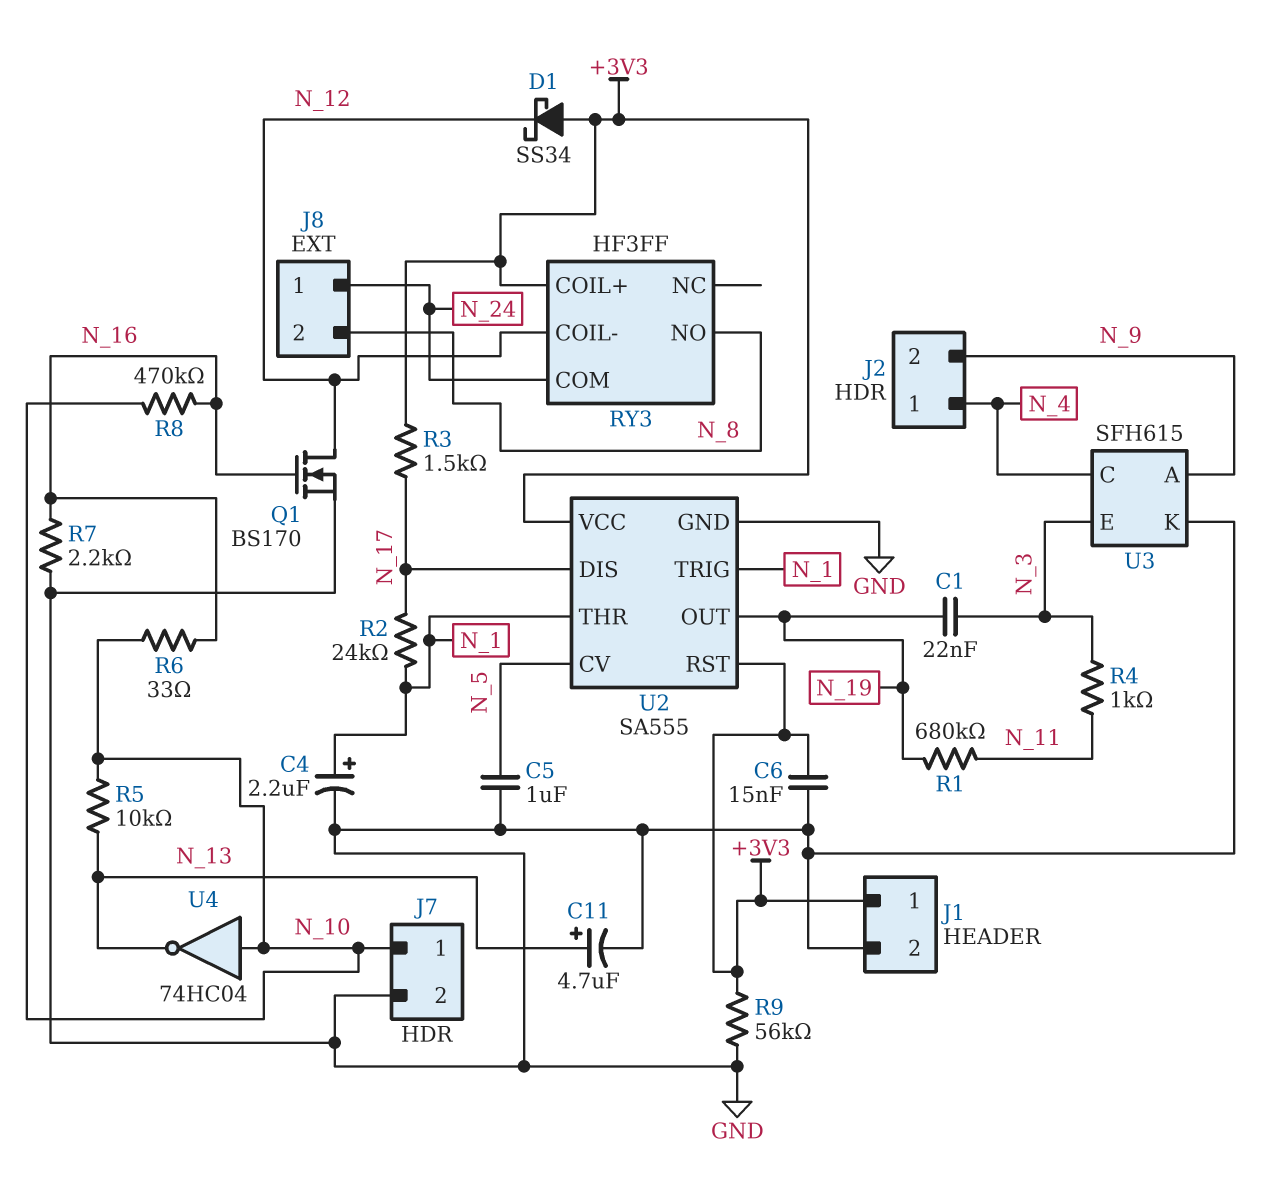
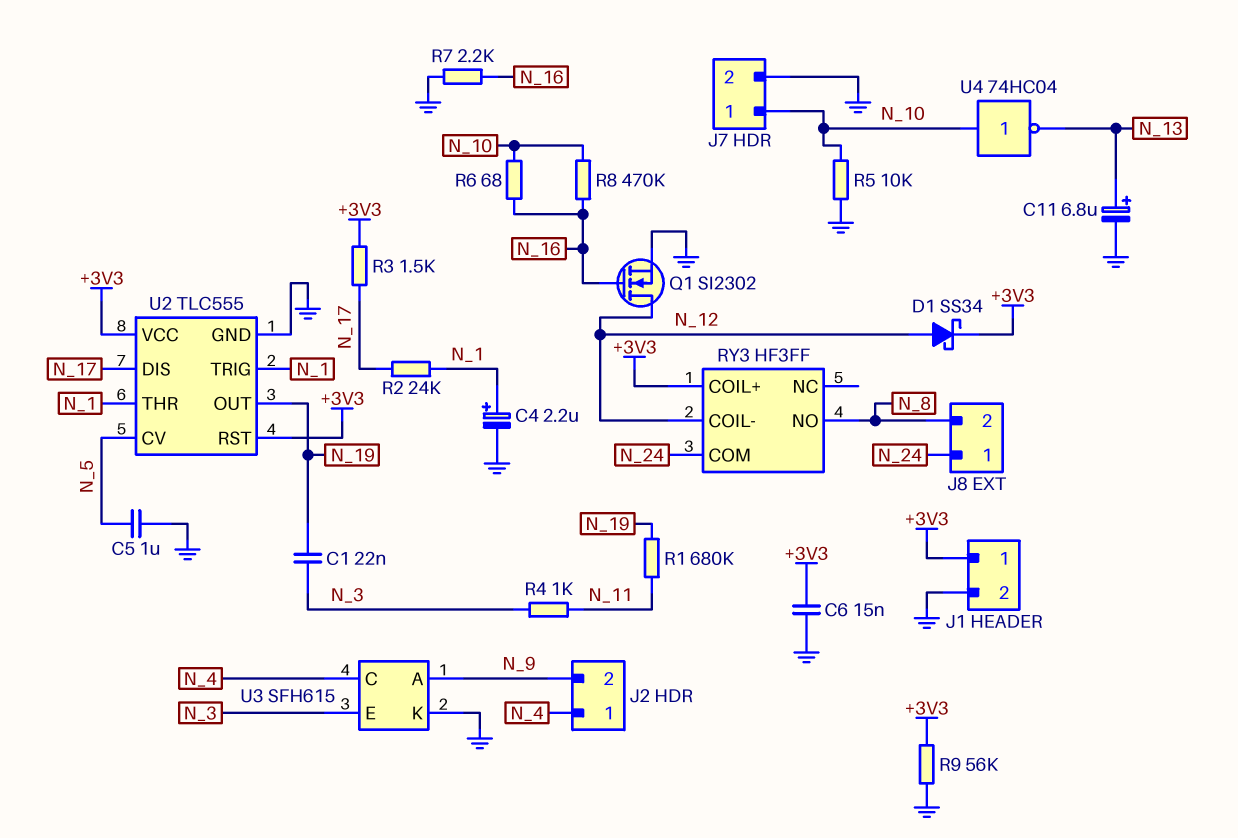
C11: 4.7uF (plus N_13, minus GND) -> 6.8uF (plus N_13, minus GND)
D1: schottky SS34 (A +3V3, K N_12) -> schottky SS34 (A N_12, K +3V3)
Q1: NMOS BS170 (G N_16, D N_12, S GND) -> NMOS SI2302 (G N_16, D N_12, S GND)
R5: 10k (N_10, N_13) -> 10k (GND, N_10)
R6: 33 (N_10, N_16) -> 68 (N_10, N_16)
U2: SA555 -> TLC555

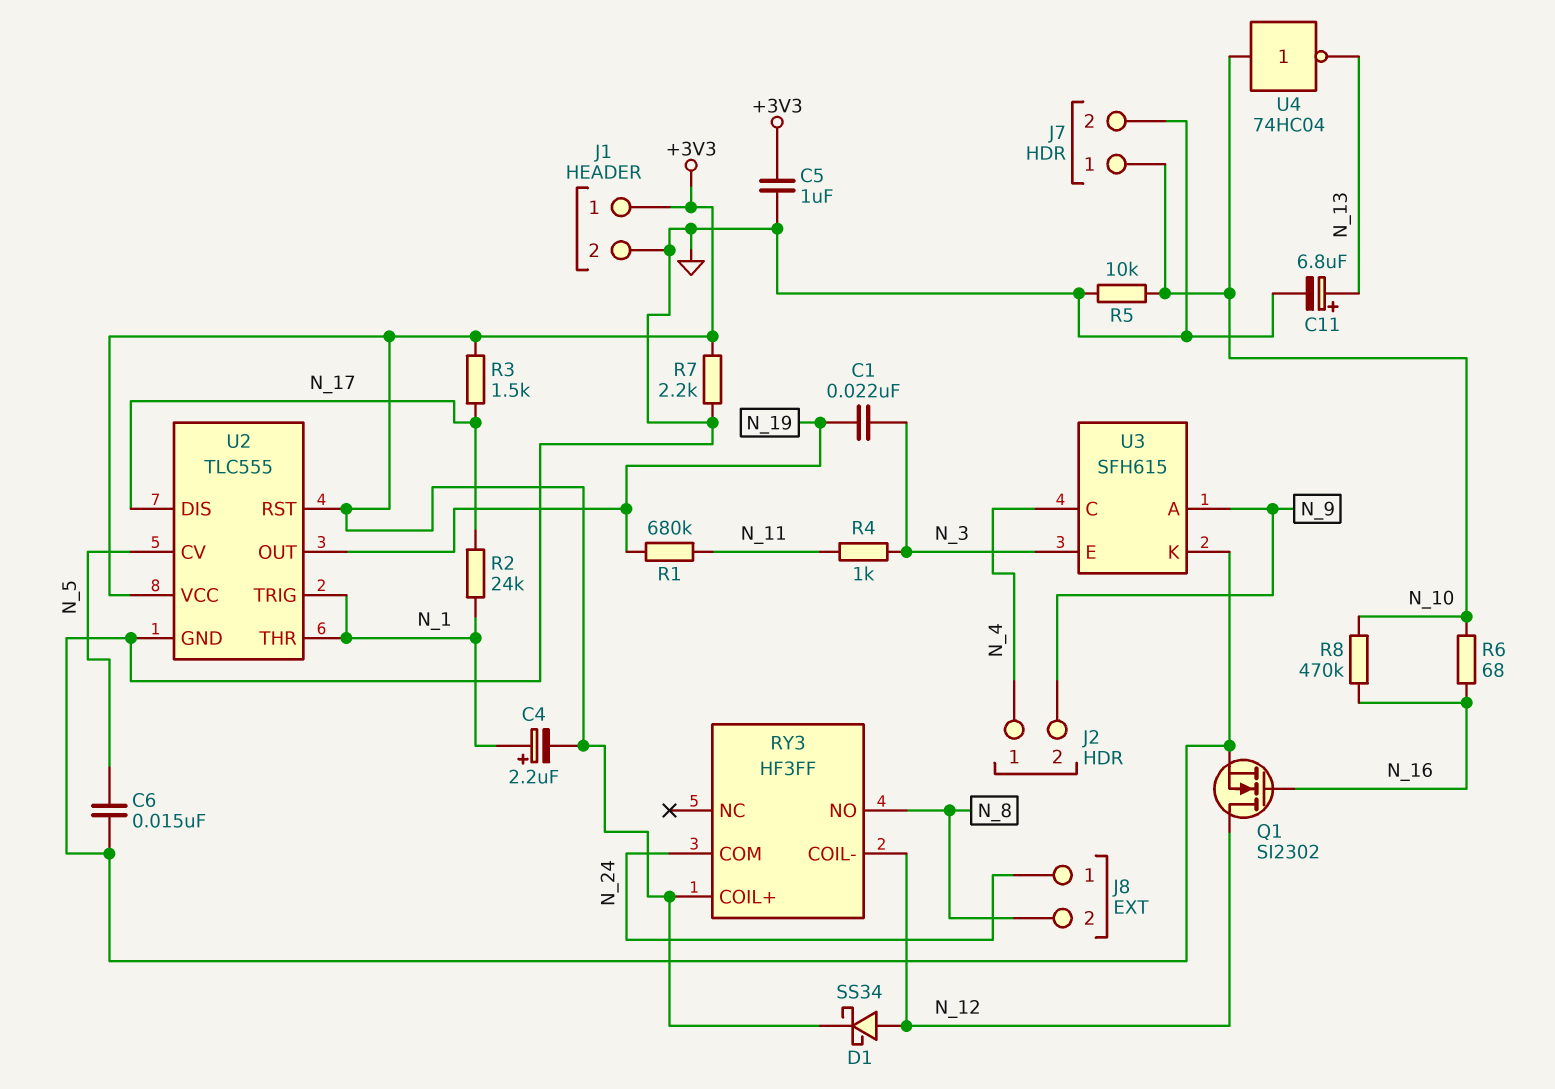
C4: 2.2uF (plus N_1, minus GND) -> 2.2uF (plus N_1, minus +3V3)
C5: 1uF (GND, N_5) -> 1uF (+3V3, GND)
C6: 15nF (+3V3, GND) -> 15nF (GND, N_5)
R7: 2.2k (GND, N_16) -> 2.2k (+3V3, GND)
R9: 56k (+3V3, GND) -> none

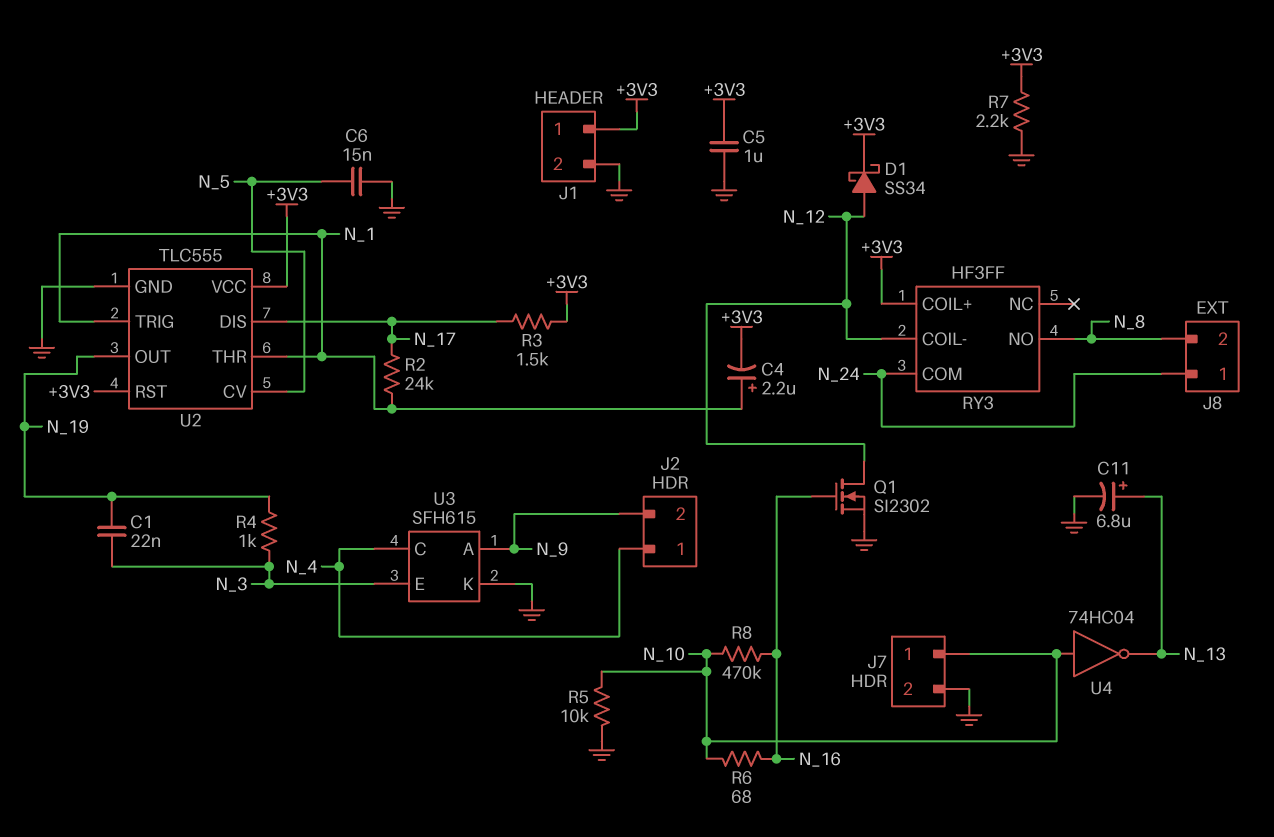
R1: 680k (N_11, N_19) -> none
R4: 1k (N_3, N_11) -> 1k (N_3, N_19)

